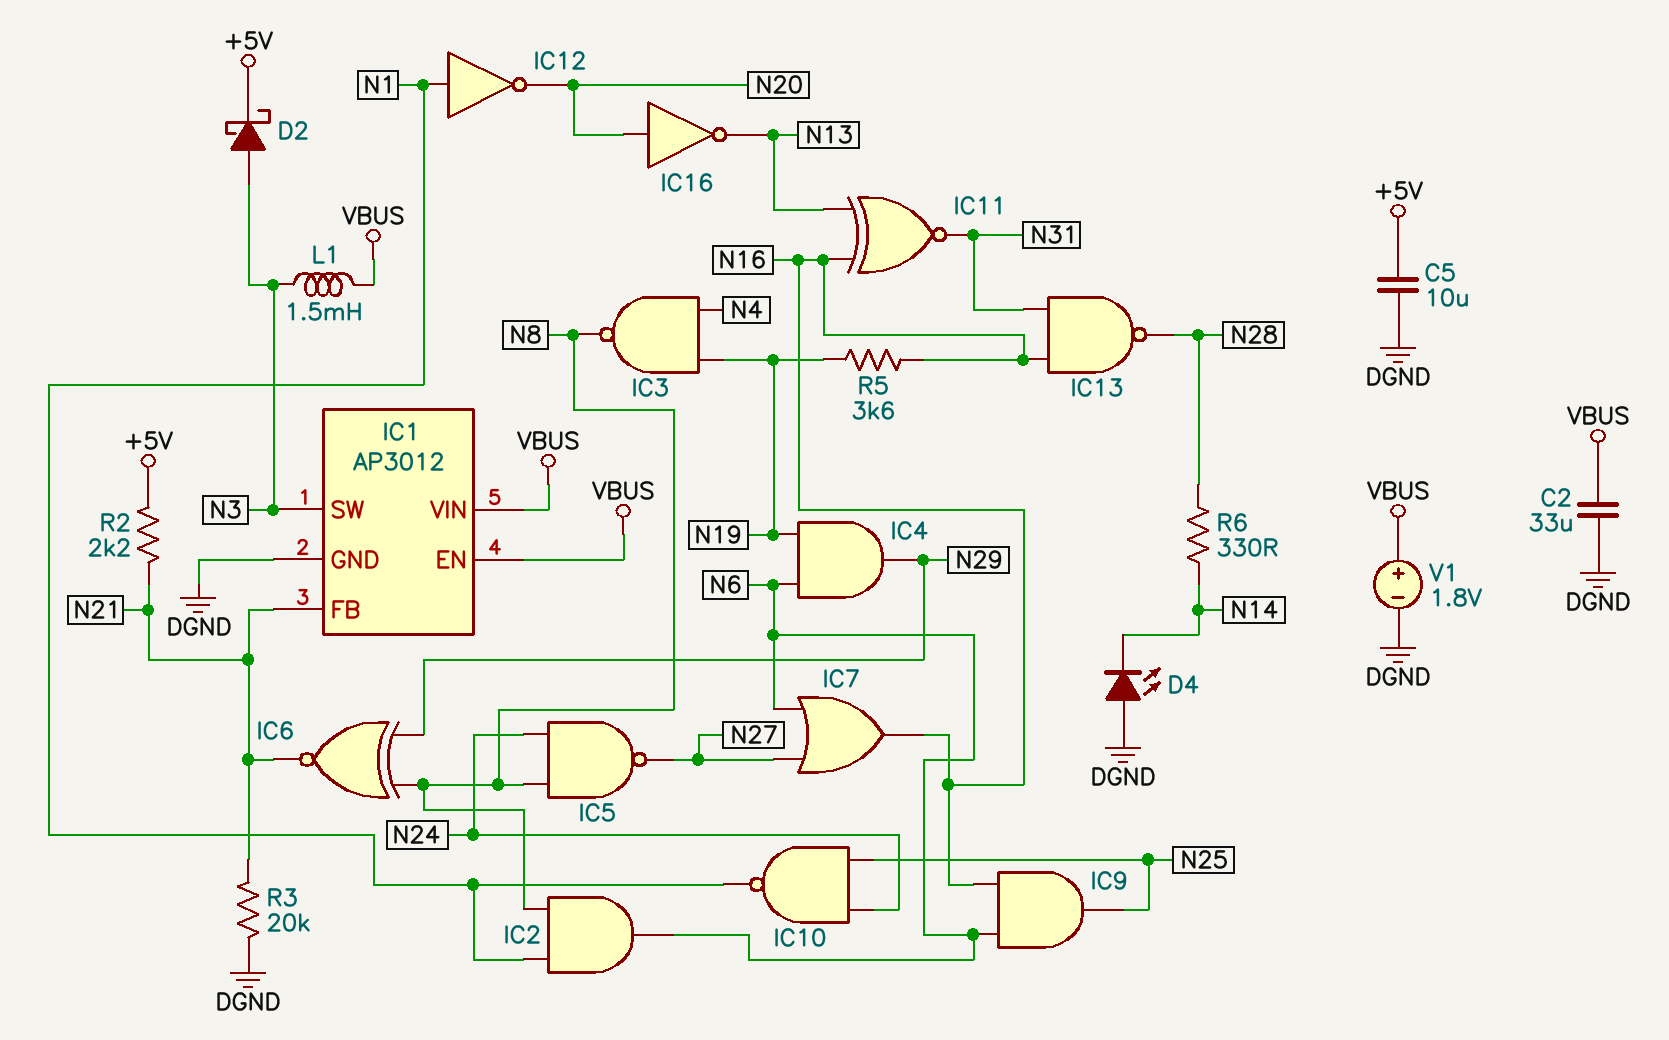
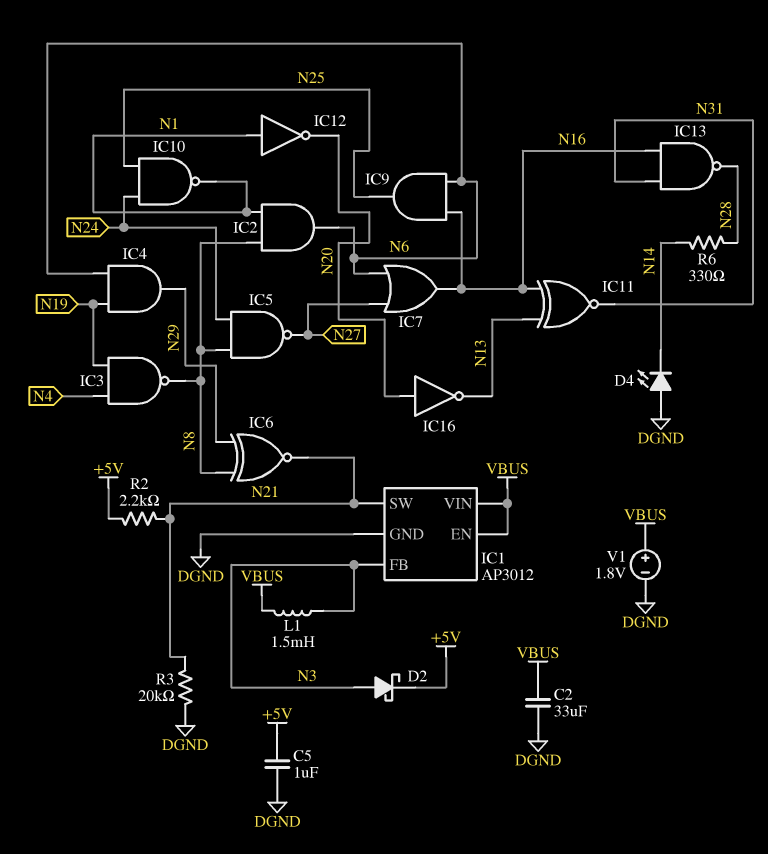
C5: 10uF (+5V, DGND) -> 1uF (+5V, DGND)
IC1 pin FB: N21 -> N3
IC1 pin SW: N3 -> N21
R5: 3.6k (N16, N19) -> none

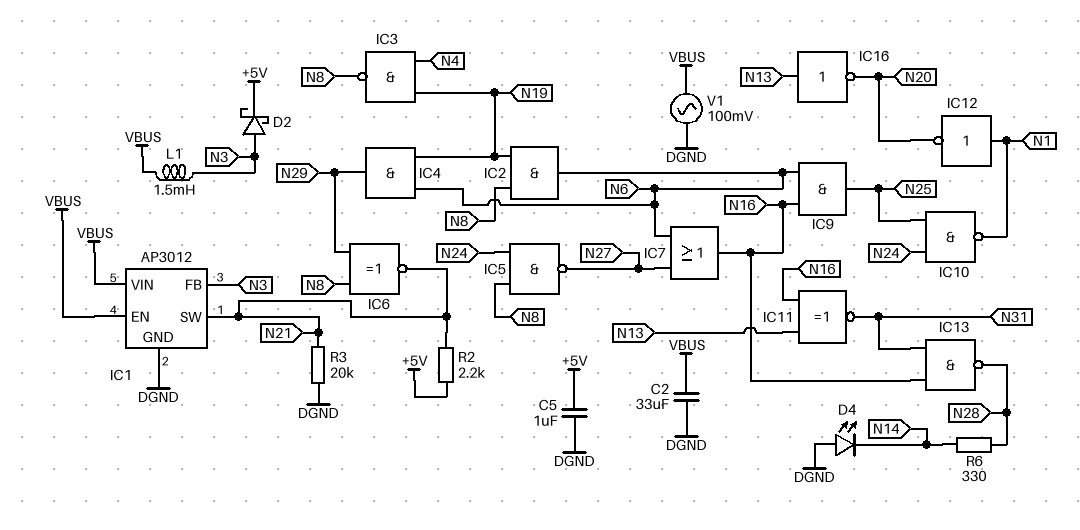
IC2: AND (in N1, in N8, out N6) -> AND (in N8, in N19, out N6)
IC16: NOT (in N20, out N13) -> NOT (in N13, out N20)
V1: 1.8V (plus VBUS, minus DGND) -> AC 100mV (DGND, VBUS)

